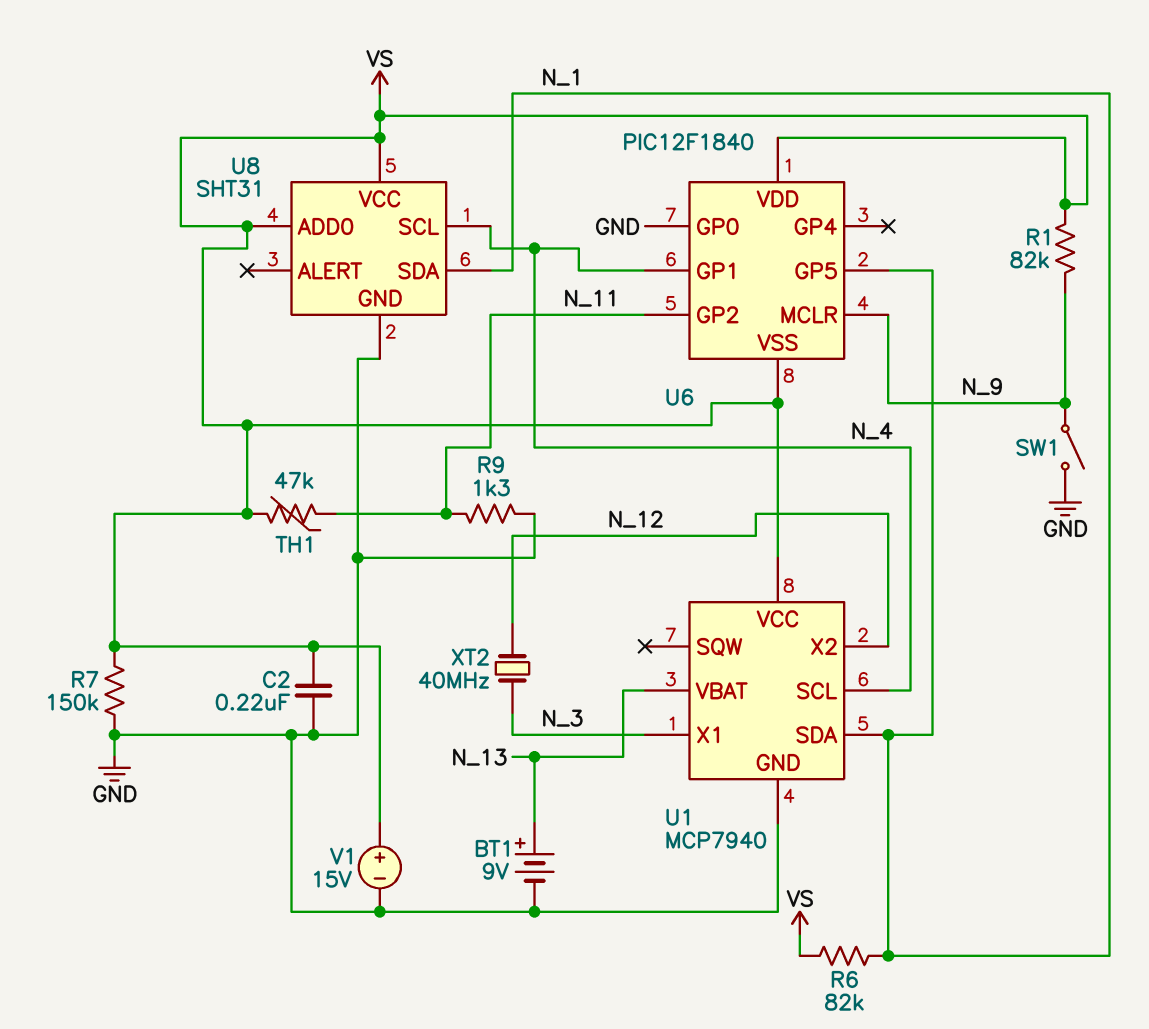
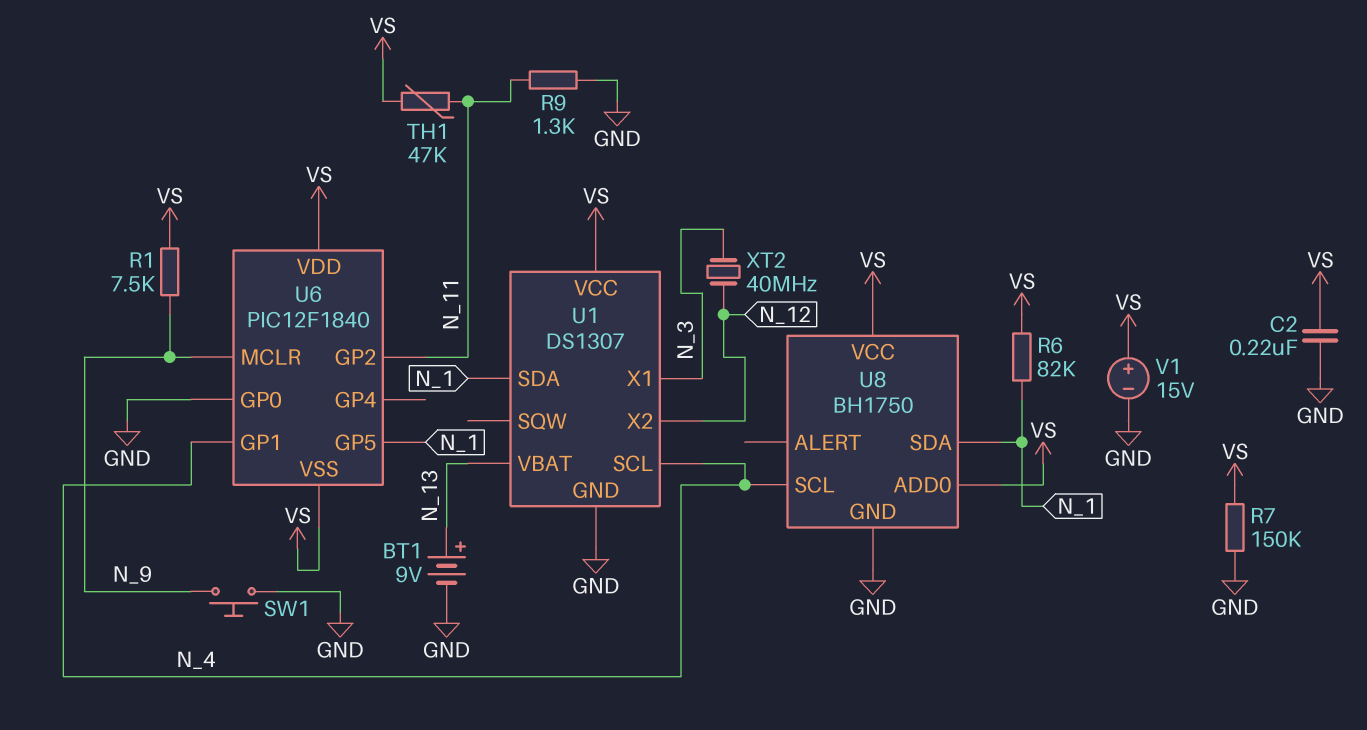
R1: 82k (N_9, VS) -> 7.5k (N_9, VS)
SW1: switch (GND, N_9) -> button (GND, N_9)
U1: MCP7940 -> DS1307
U8: SHT31 -> BH1750

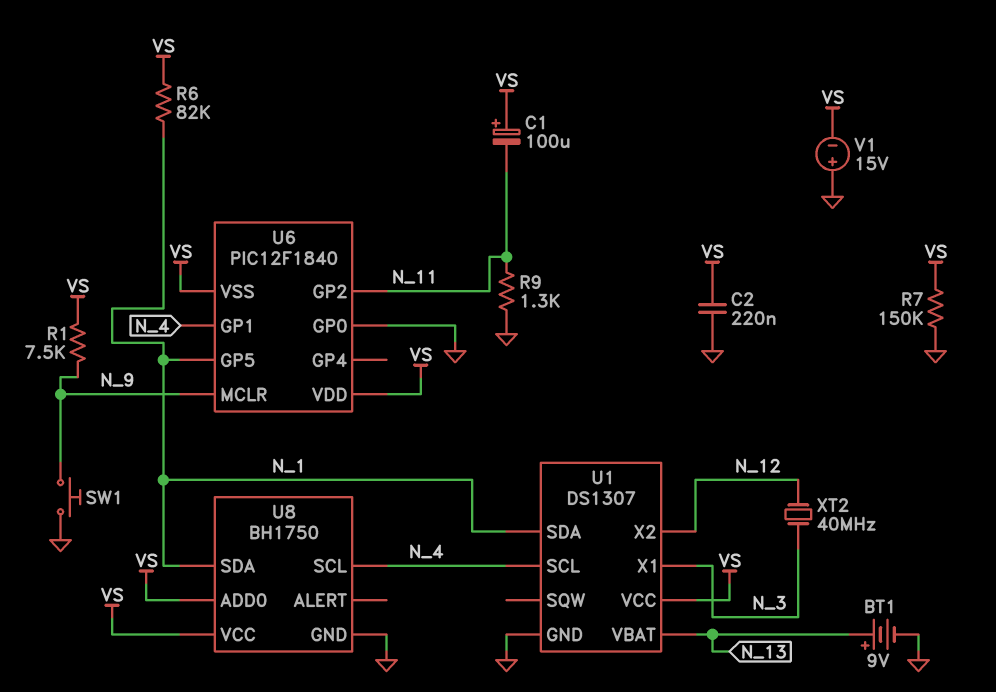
C1: none -> 100uF (plus VS, minus N_11)
TH1: 47k (N_11, VS) -> none
V1: 15V (plus VS, minus GND) -> 15V (plus GND, minus VS)

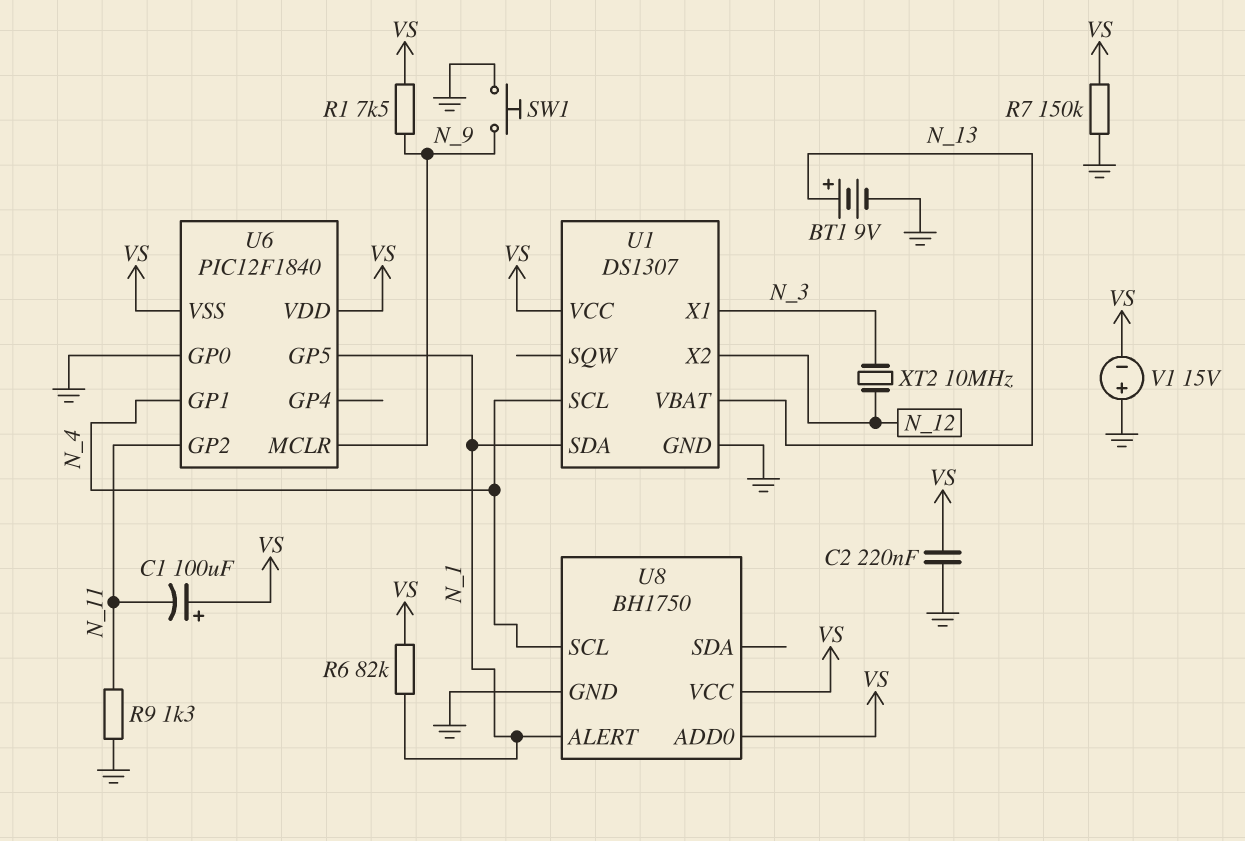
U8 pin ALERT: none -> N_1
U8 pin SDA: N_1 -> none
XT2: 40MHz (N_3, N_12) -> 10MHz (N_3, N_12)

